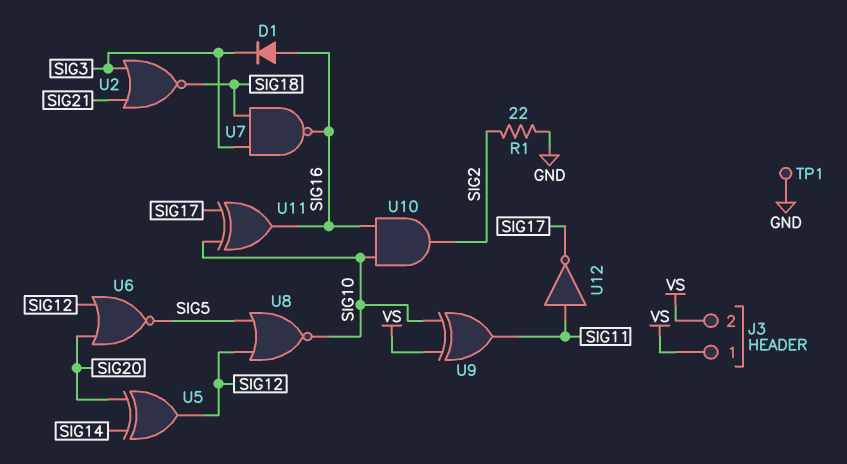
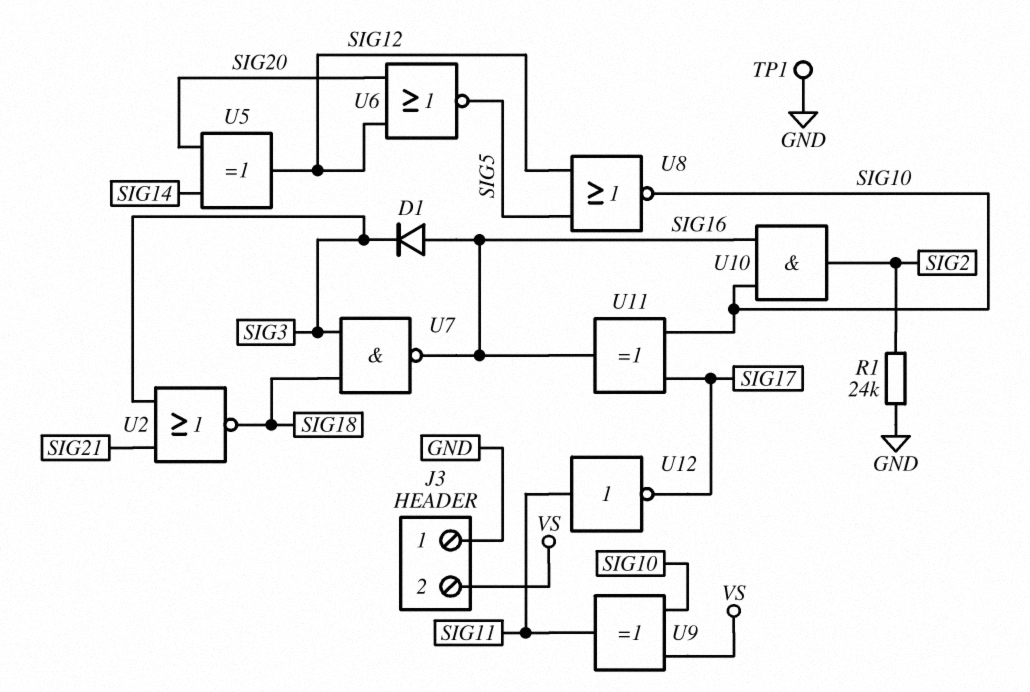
J3 pin 1: VS -> GND
R1: 22 (GND, SIG2) -> 24k (GND, SIG2)

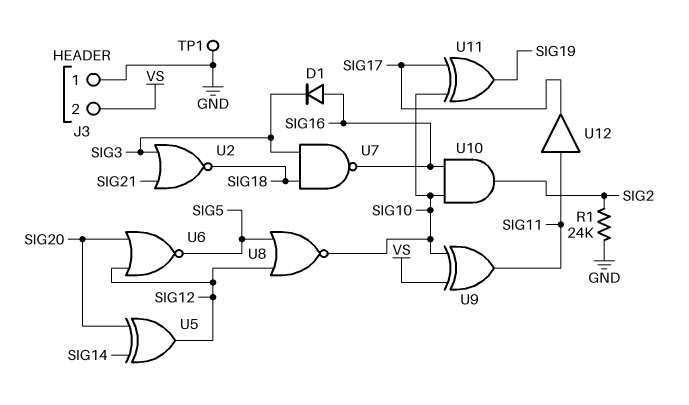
U11: XOR (in SIG10, in SIG17, out SIG16) -> XOR (in SIG10, in SIG17, out SIG19)
U12: NOT (in SIG11, out SIG17) -> buffer (in SIG11, out SIG17)

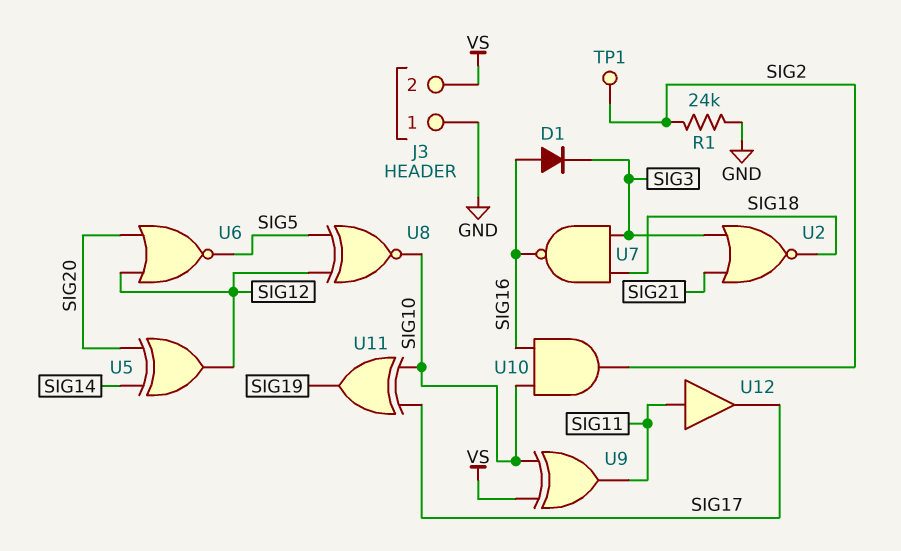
TP1: test point (GND) -> test point (SIG2)
U8: NOR (in SIG5, in SIG12, out SIG10) -> XNOR (in SIG5, in SIG12, out SIG10)

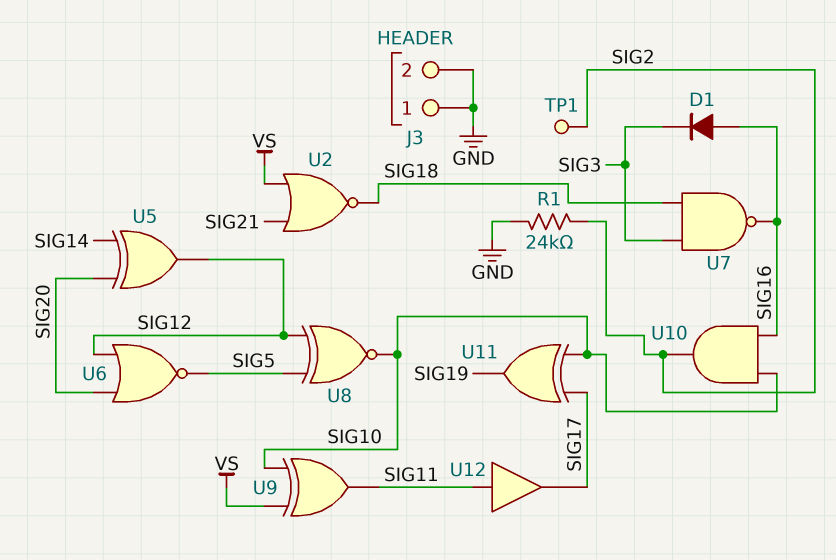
J3 pin 2: VS -> GND
U2: NOR (in SIG3, in SIG21, out SIG18) -> NOR (in SIG21, in VS, out SIG18)

